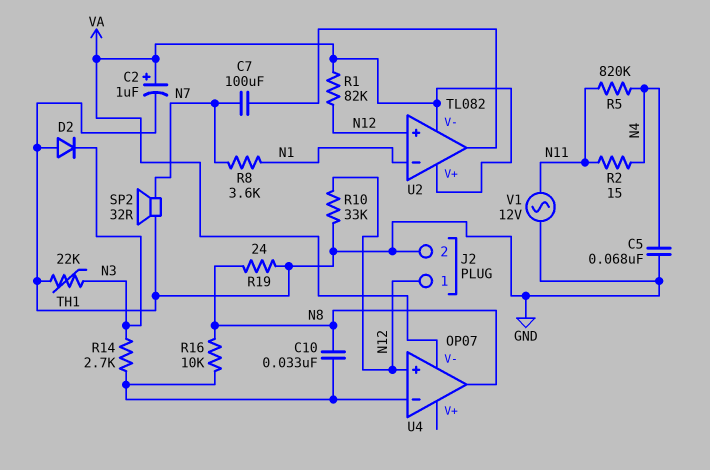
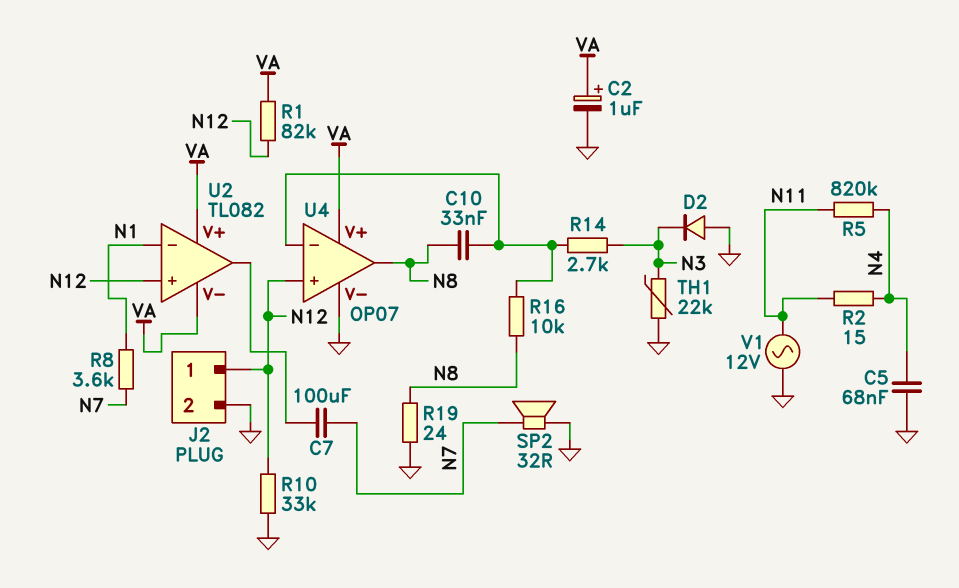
U4 pin V+: none -> VA
U4 pin V-: VA -> GND

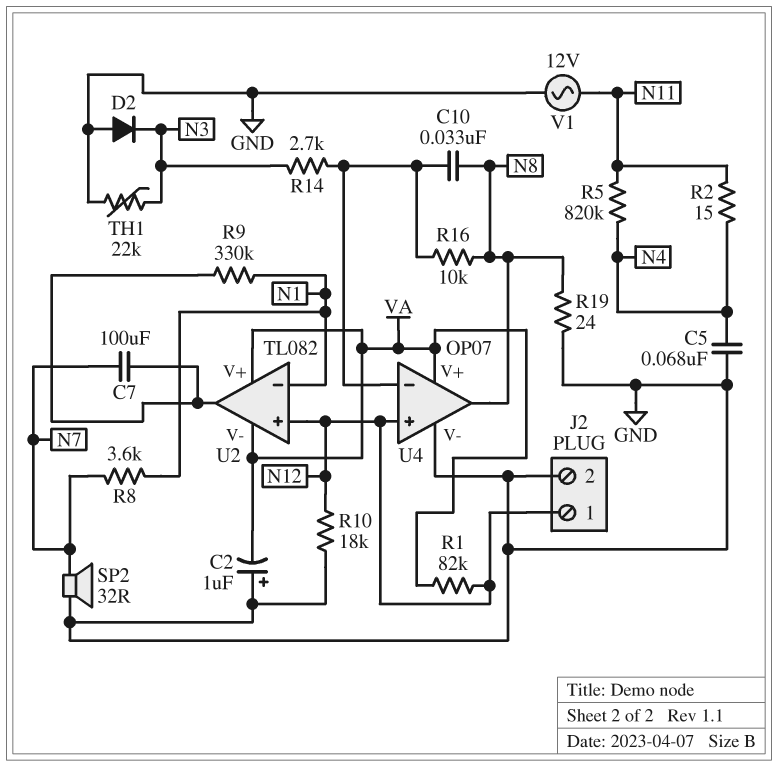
C2: 1uF (plus VA, minus GND) -> 1uF (plus GND, minus VA)
R9: none -> 330k (N1, U2/out)
R10: 33k (GND, N12) -> 18k (GND, N12)

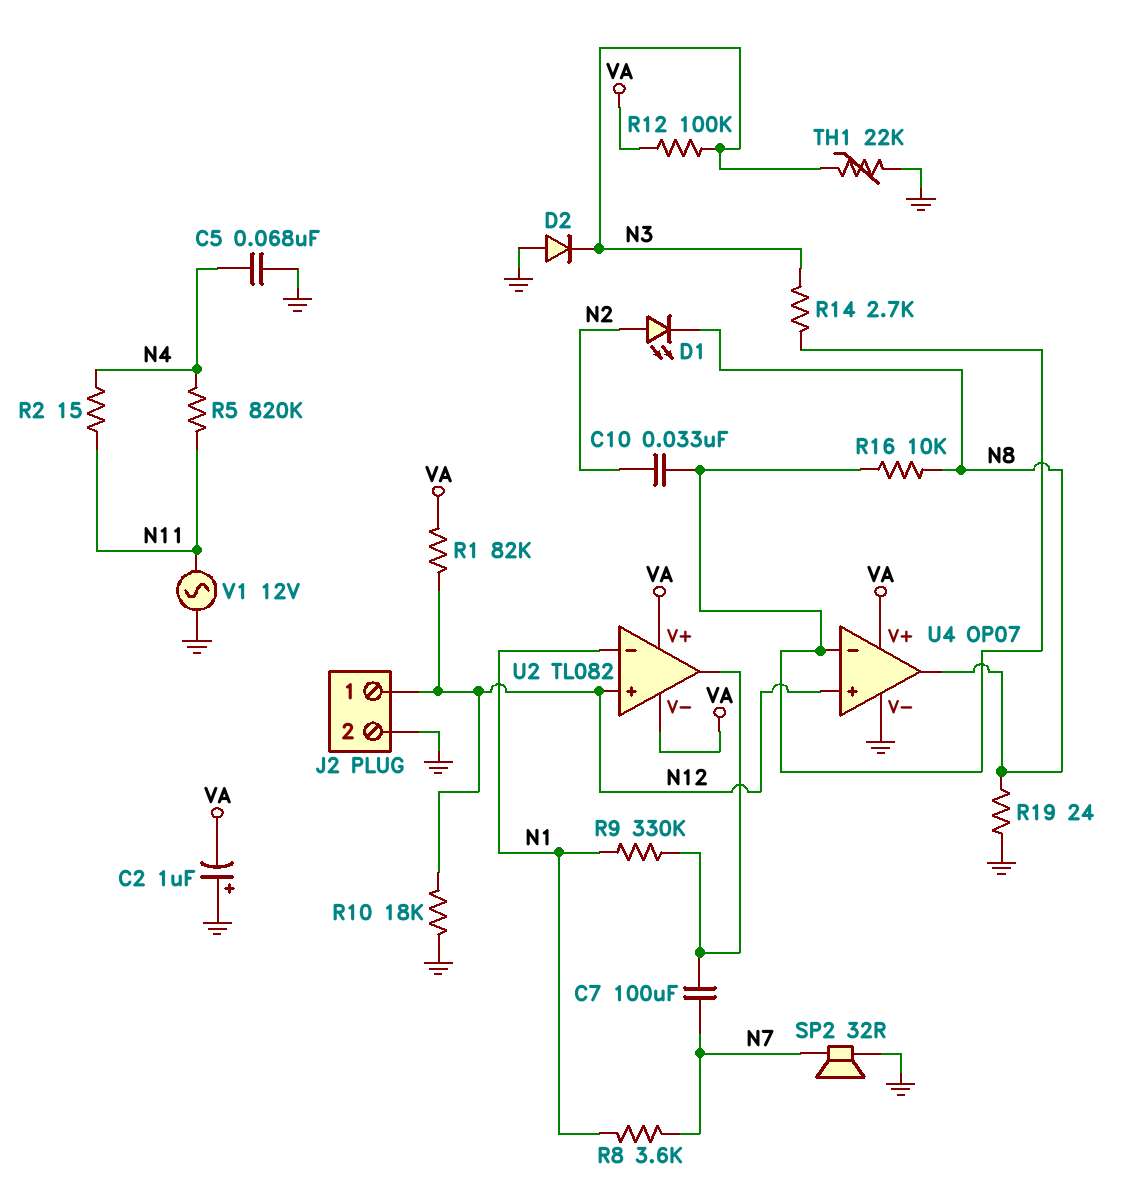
C10: 33nF (N8, U4/in-) -> 33nF (N2, U4/in-)
D1: none -> LED (A N2, K N8)
R12: none -> 100k (N3, VA)

